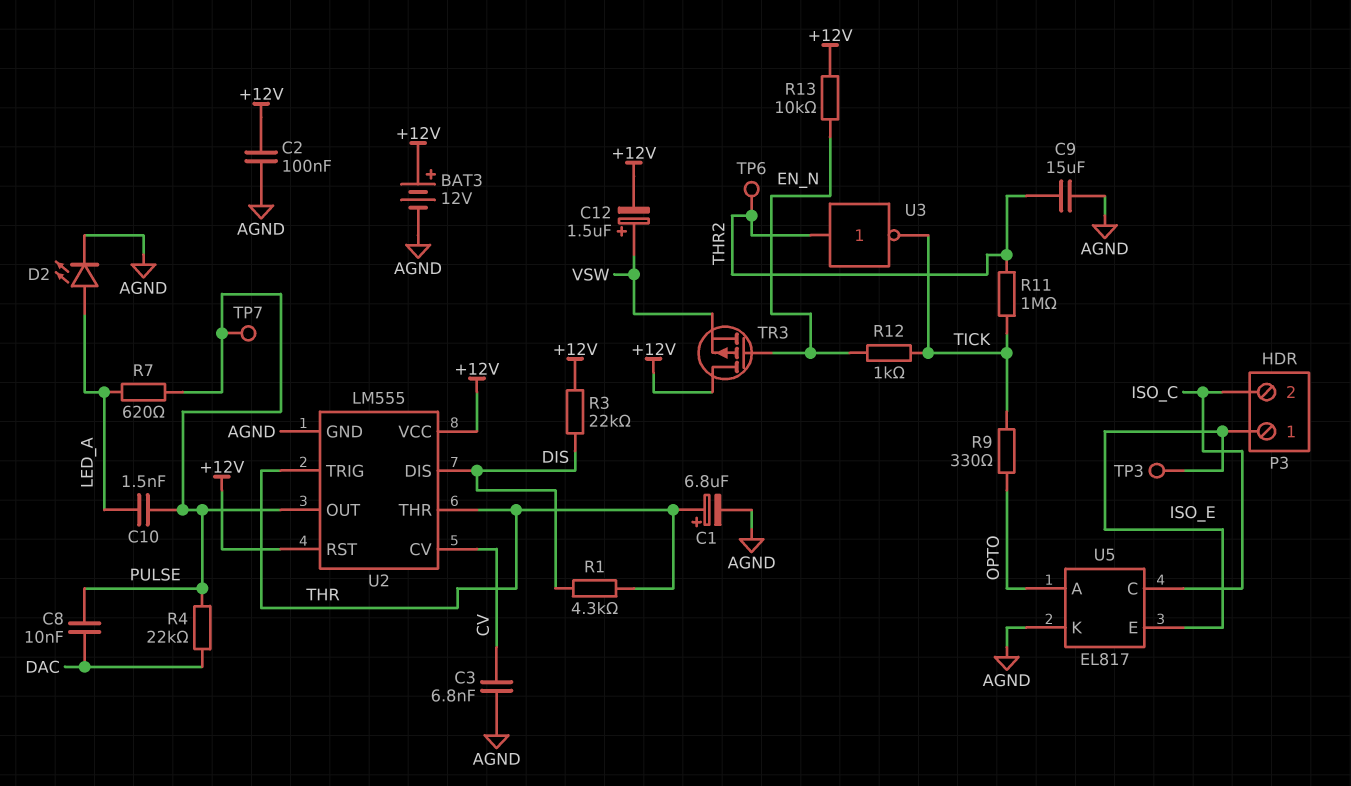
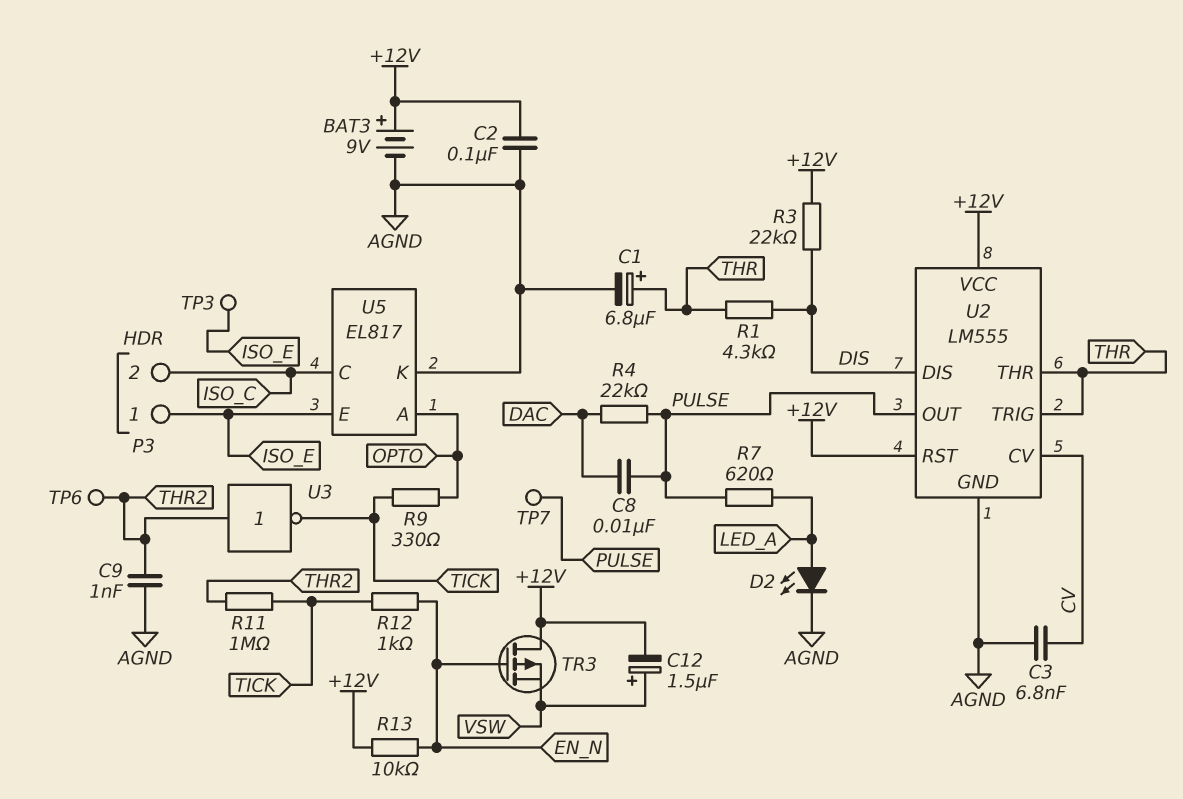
BAT3: 12V (plus +12V, minus AGND) -> 9V (plus +12V, minus AGND)
C9: 15uF (AGND, THR2) -> 1nF (AGND, THR2)
C10: 1.5nF (LED_A, PULSE) -> none

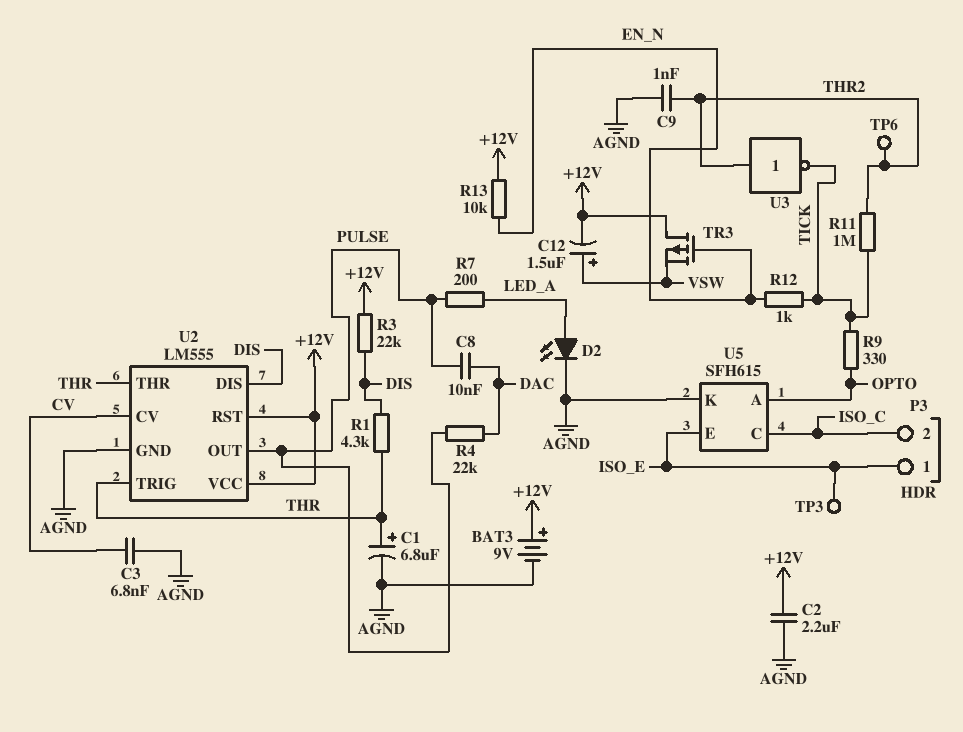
C2: 100nF (+12V, AGND) -> 2.2uF (+12V, AGND)
R7: 620 (LED_A, PULSE) -> 200 (LED_A, PULSE)
TP7: test point (PULSE) -> none
U5: EL817 -> SFH615

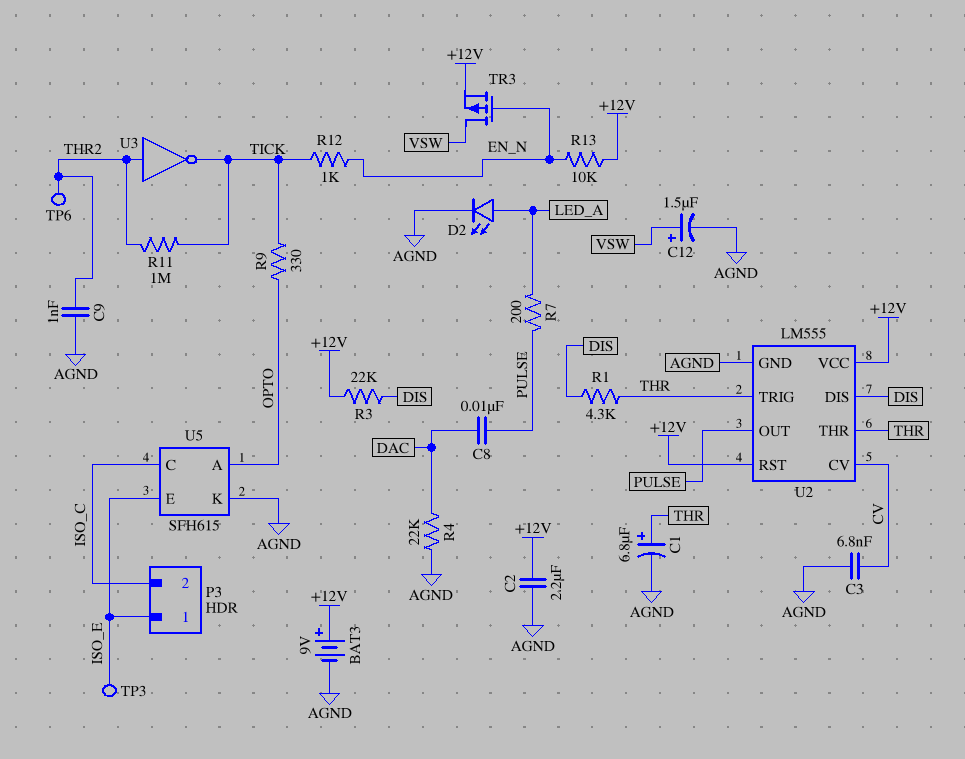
C12: 1.5uF (plus VSW, minus +12V) -> 1.5uF (plus VSW, minus AGND)
R4: 22k (DAC, PULSE) -> 22k (AGND, DAC)
TR3: PMOS (G EN_N, D +12V, S VSW) -> PMOS (G EN_N, D VSW, S +12V)

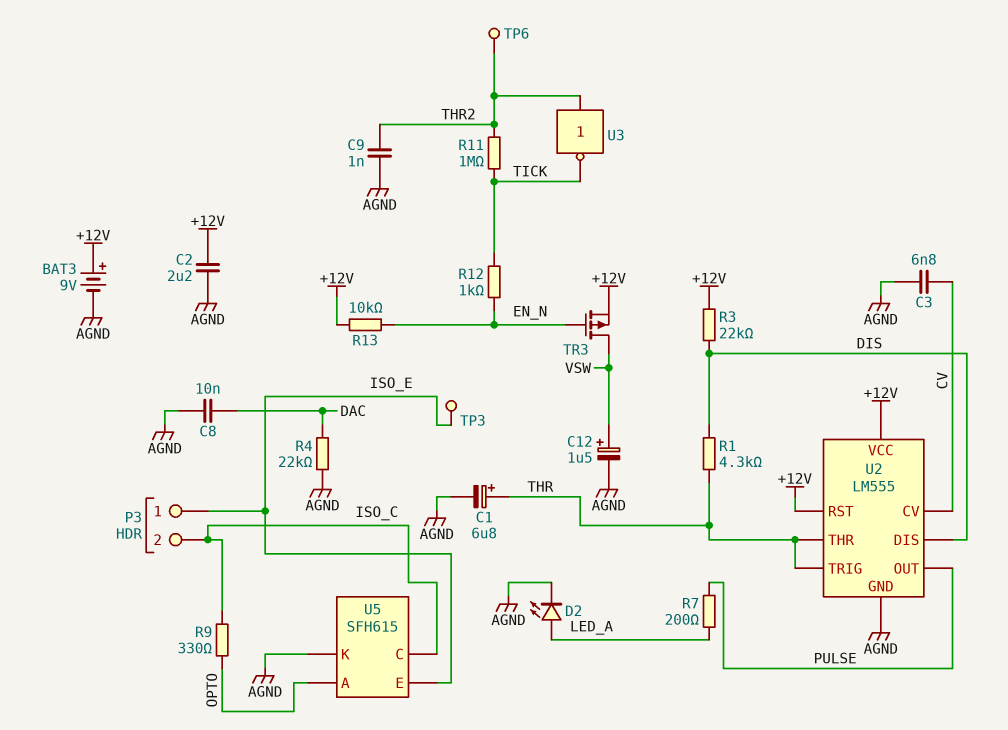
C8: 10nF (DAC, PULSE) -> 10nF (AGND, DAC)
R9: 330 (OPTO, TICK) -> 330 (ISO_C, OPTO)

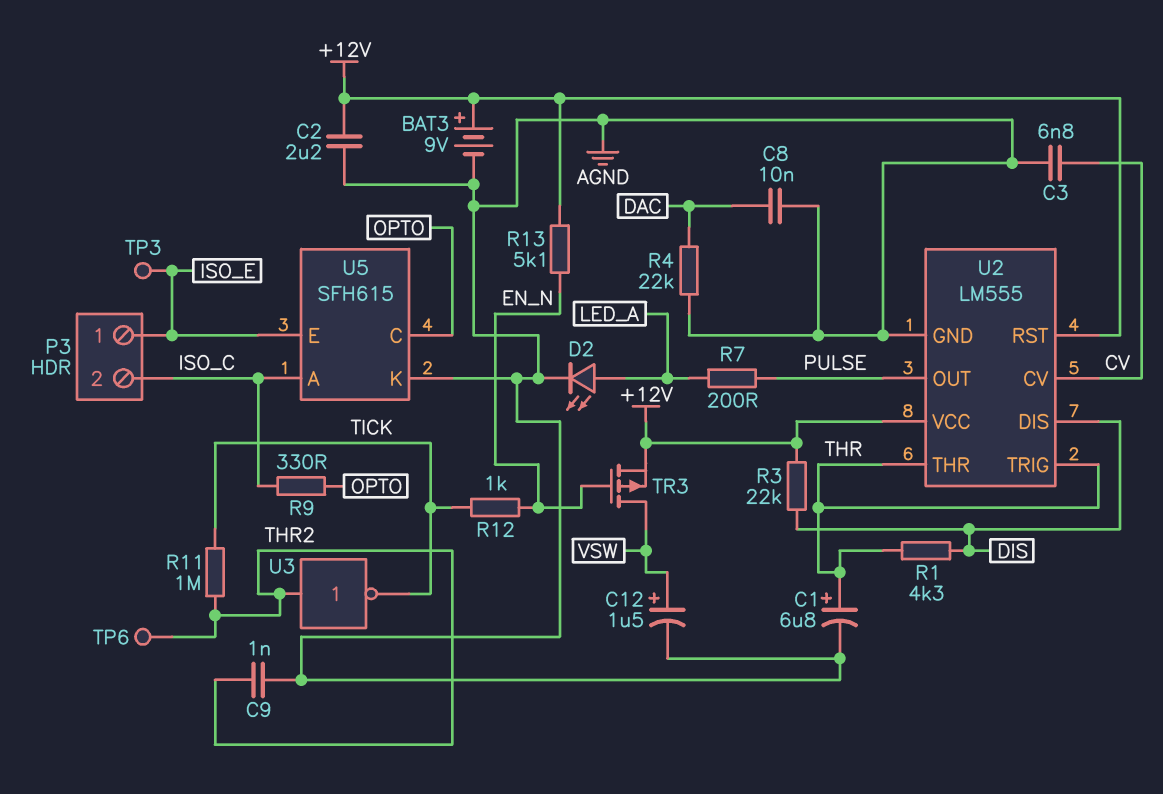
R13: 10k (+12V, EN_N) -> 5.1k (+12V, EN_N)
U5 pin A: OPTO -> ISO_C
U5 pin C: ISO_C -> OPTO

